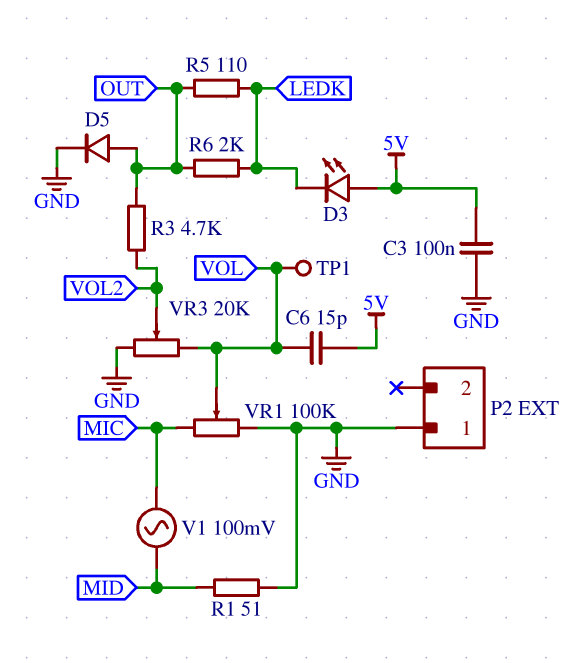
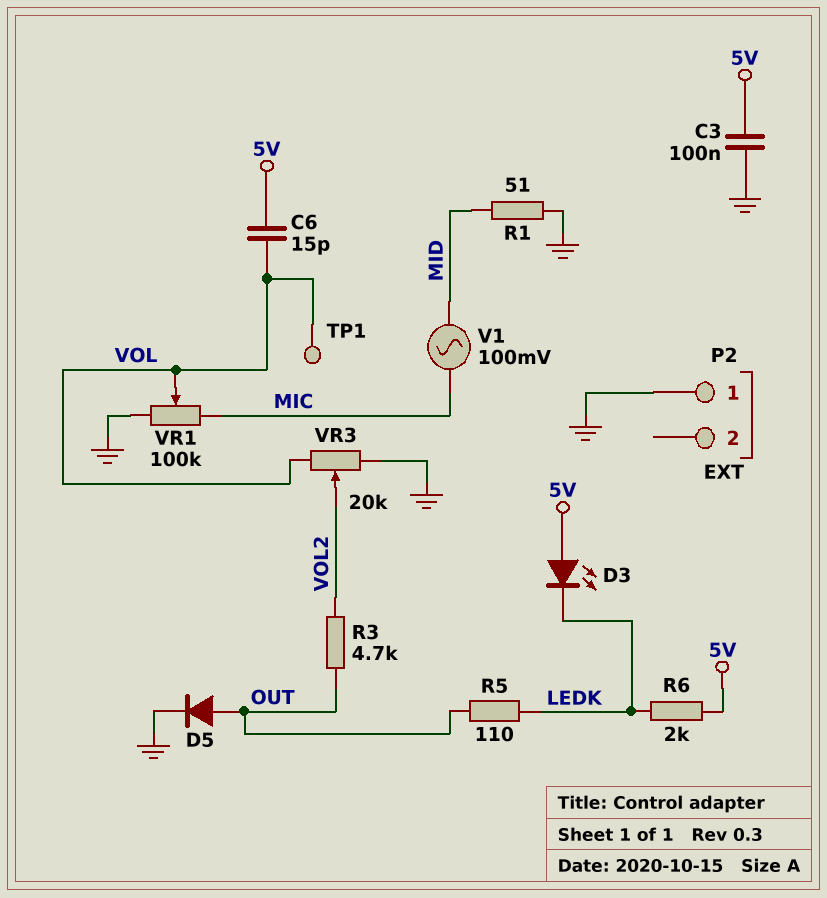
R6: 2k (LEDK, OUT) -> 2k (5V, LEDK)

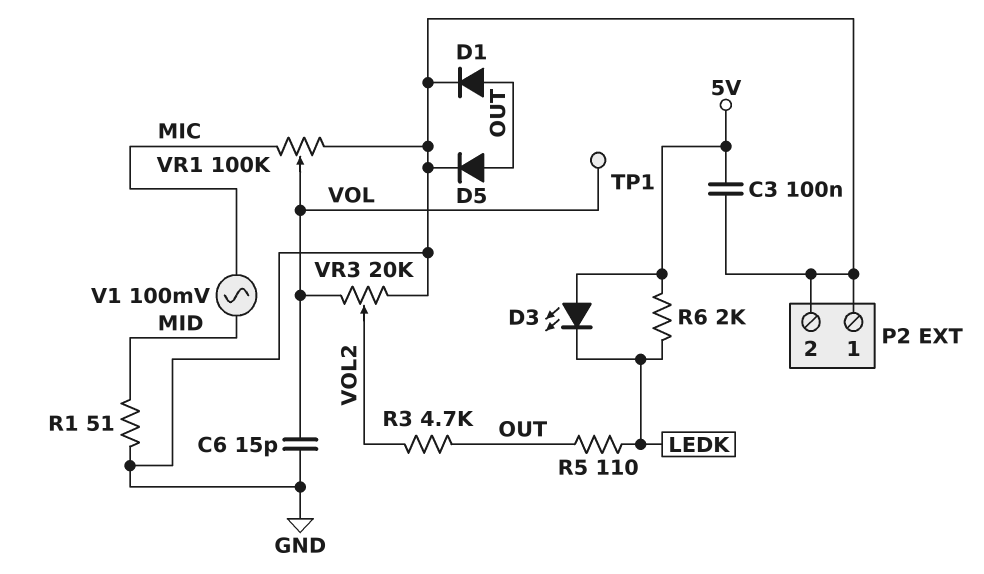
C6: 15pF (5V, VOL) -> 15pF (GND, VOL)
D1: none -> diode (A OUT, K GND)
P2 pin 2: none -> GND

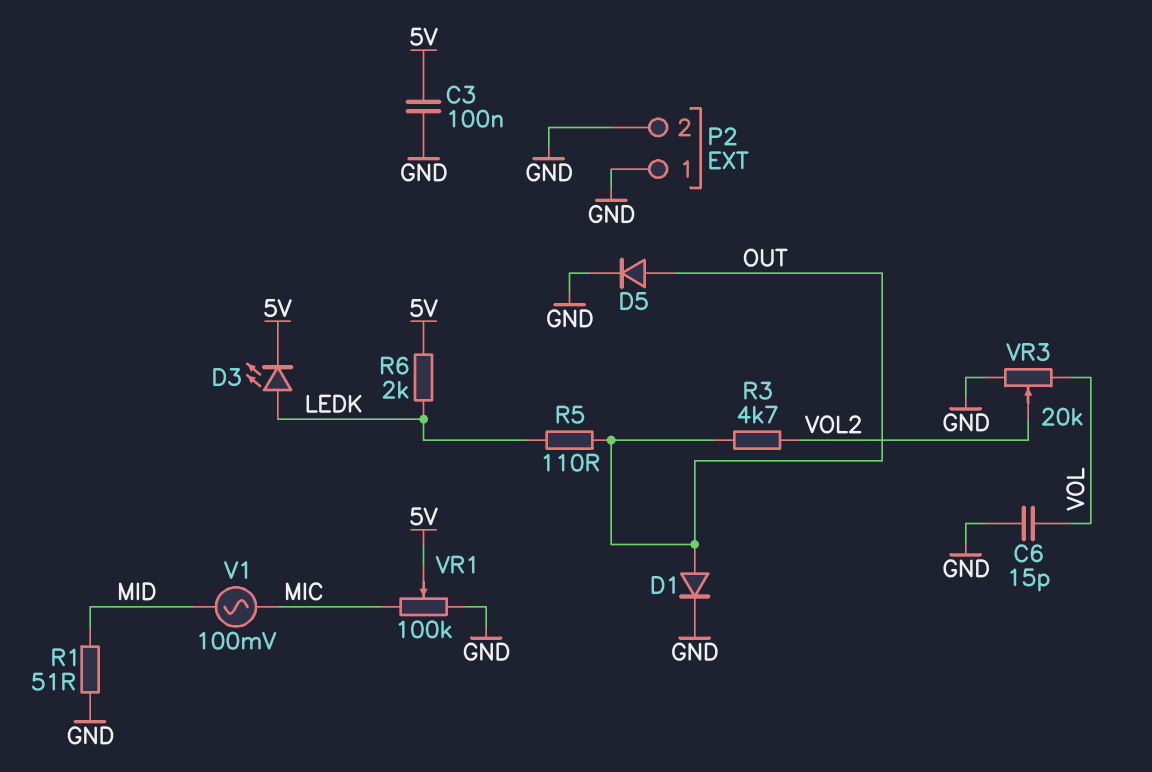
D3: LED (A 5V, K LEDK) -> LED (A LEDK, K 5V)
TP1: test point (VOL) -> none
VR1: 100k (GND, MIC, wiper VOL) -> 100k (GND, MIC, wiper 5V)

